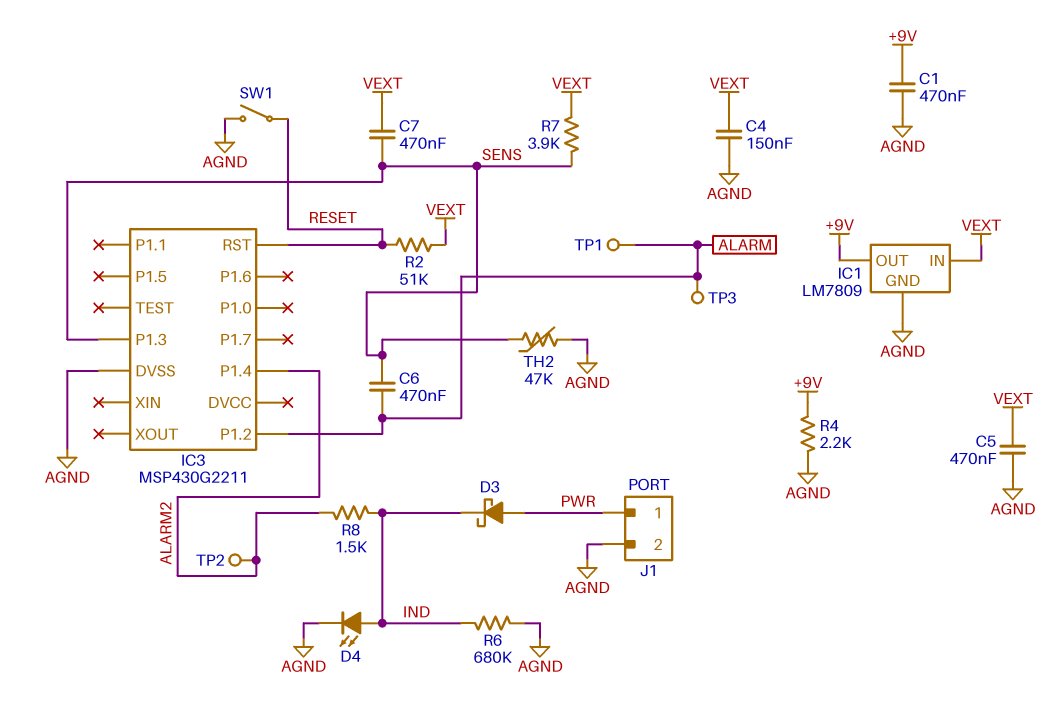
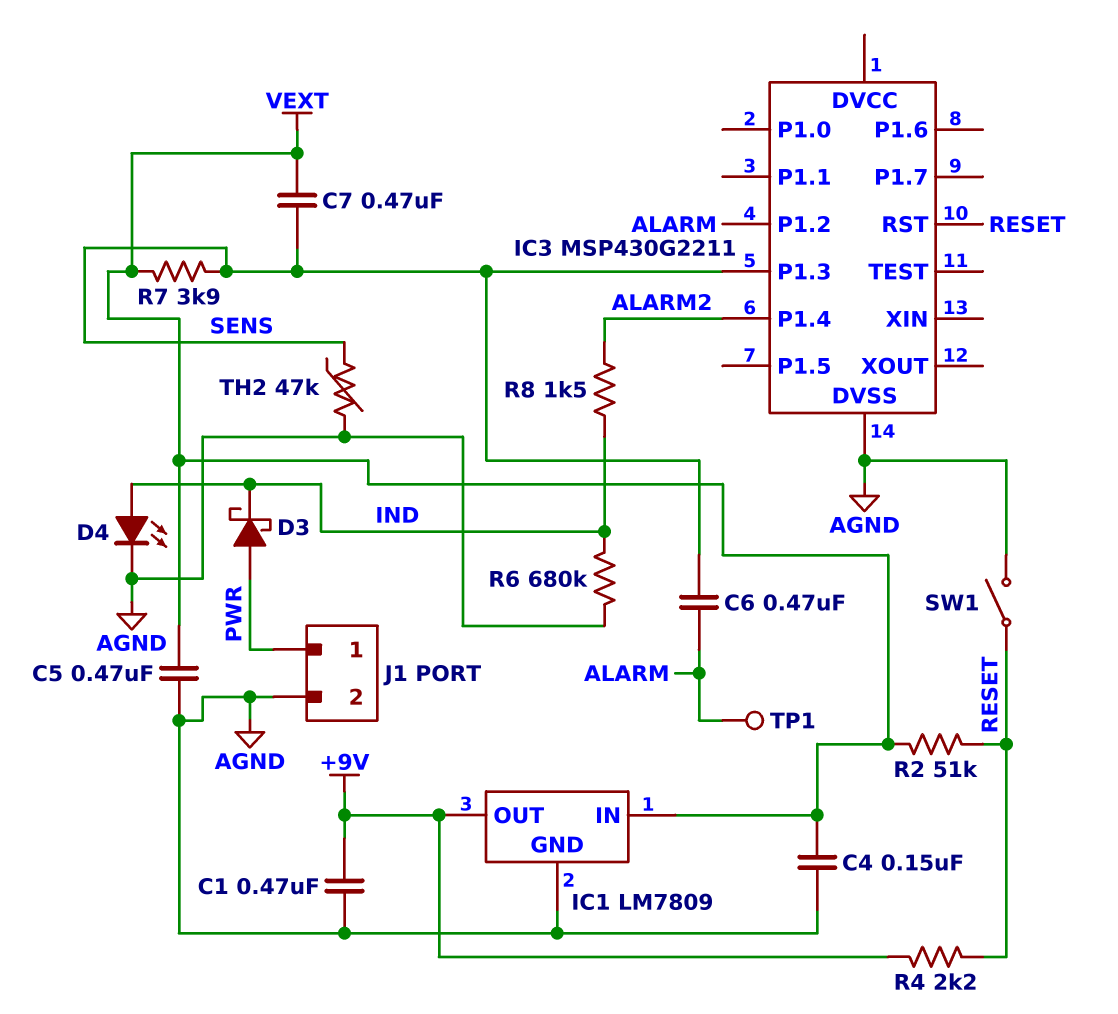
R4: 2.2k (+9V, AGND) -> 2.2k (+9V, RESET)
TP2: test point (ALARM2) -> none
TP3: test point (ALARM) -> none

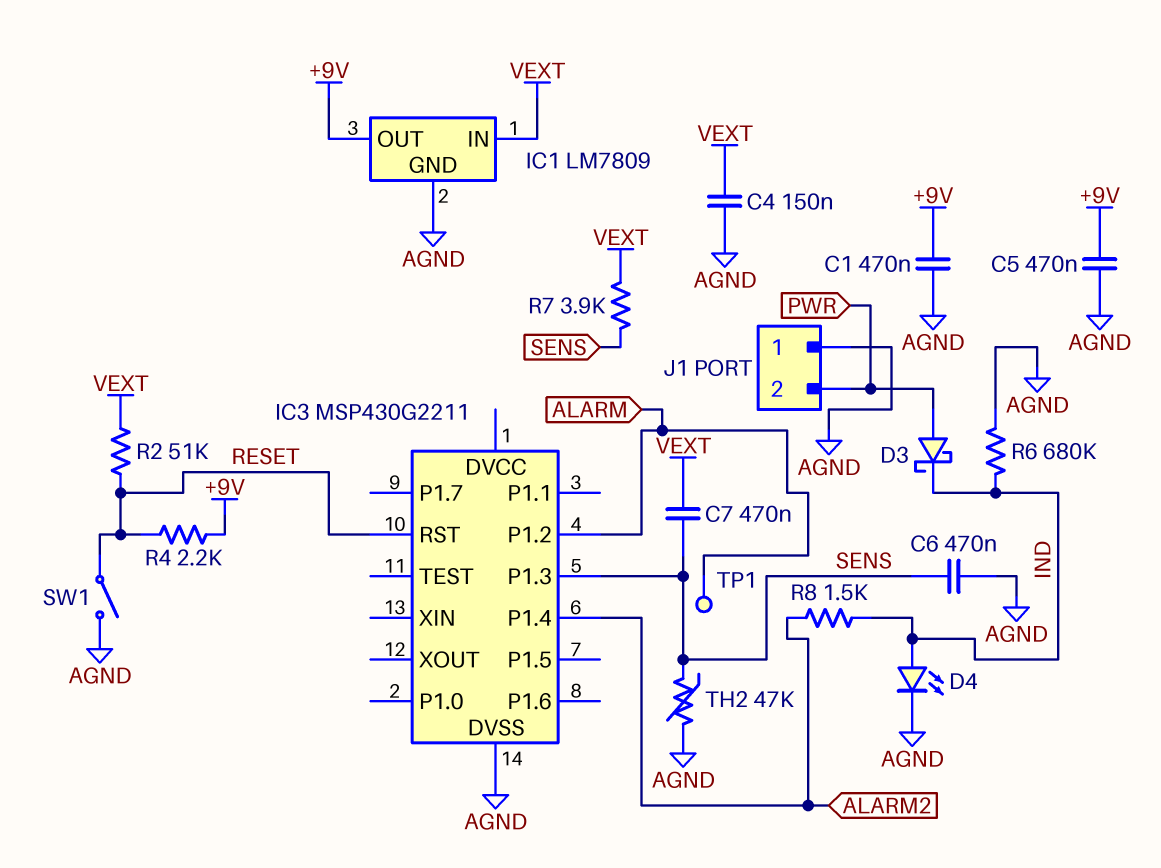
C5: 470nF (AGND, VEXT) -> 470nF (+9V, AGND)
C6: 470nF (ALARM, SENS) -> 470nF (AGND, SENS)
J1 pin 1: PWR -> AGND
J1 pin 2: AGND -> PWR

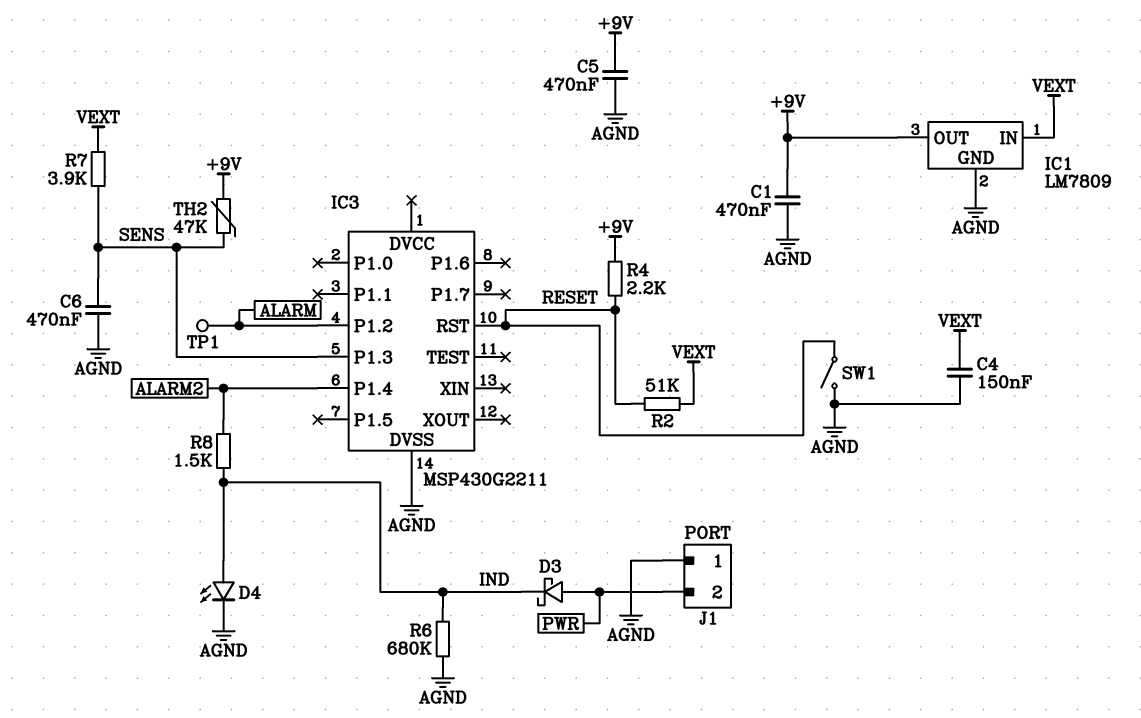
C7: 470nF (SENS, VEXT) -> none
TH2: 47k (AGND, SENS) -> 47k (+9V, SENS)

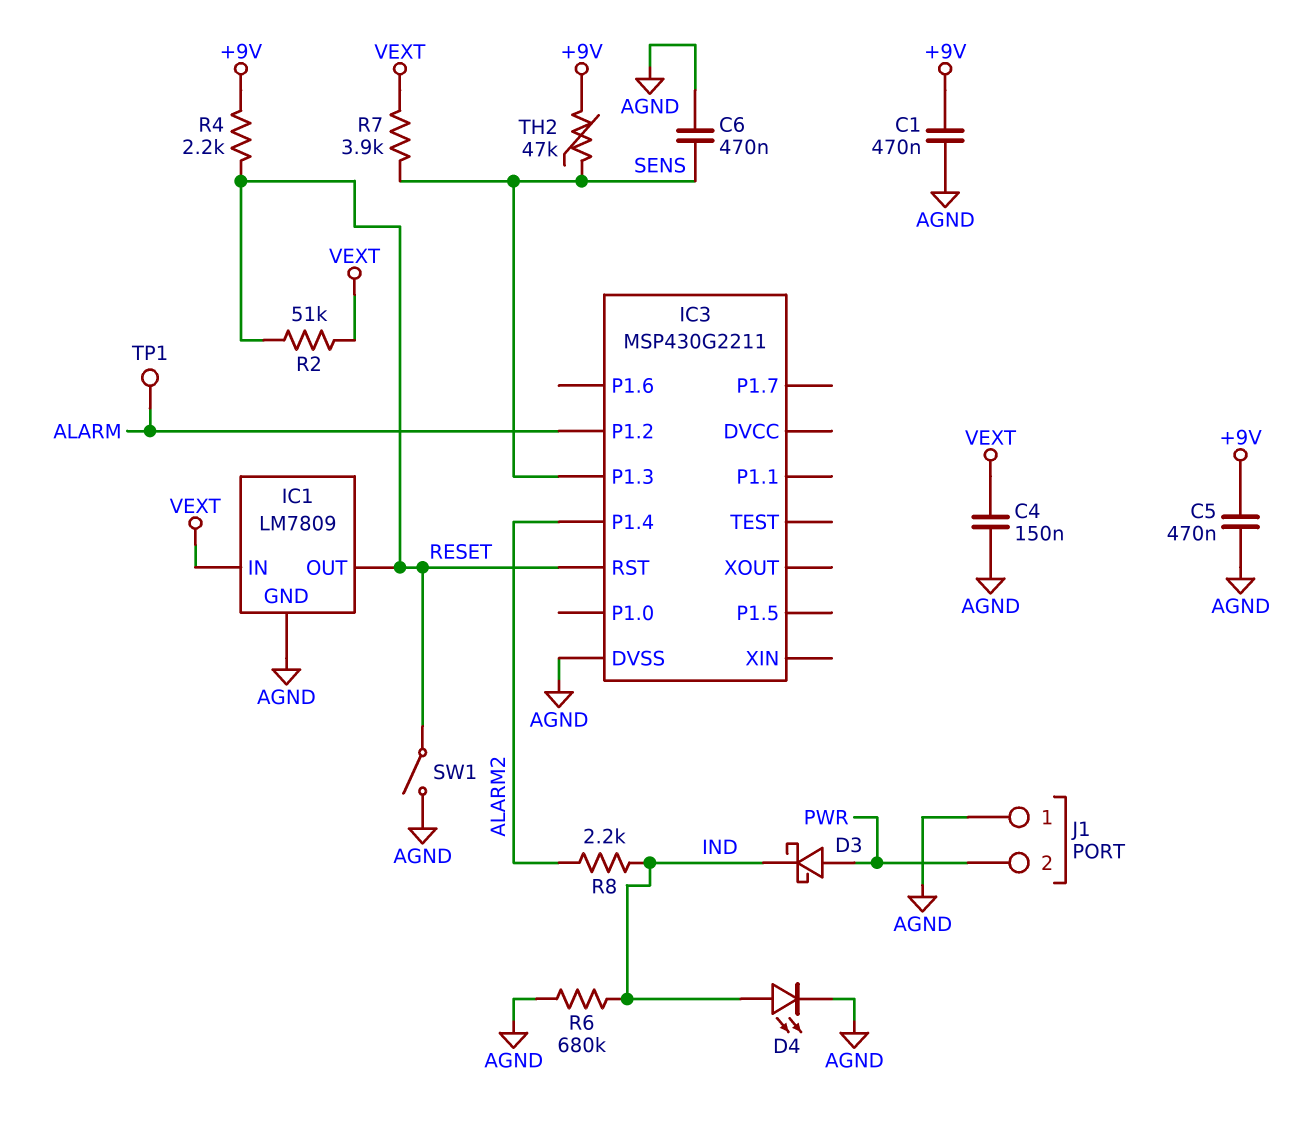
IC1 pin OUT: +9V -> RESET
R8: 1.5k (ALARM2, IND) -> 2.2k (ALARM2, IND)

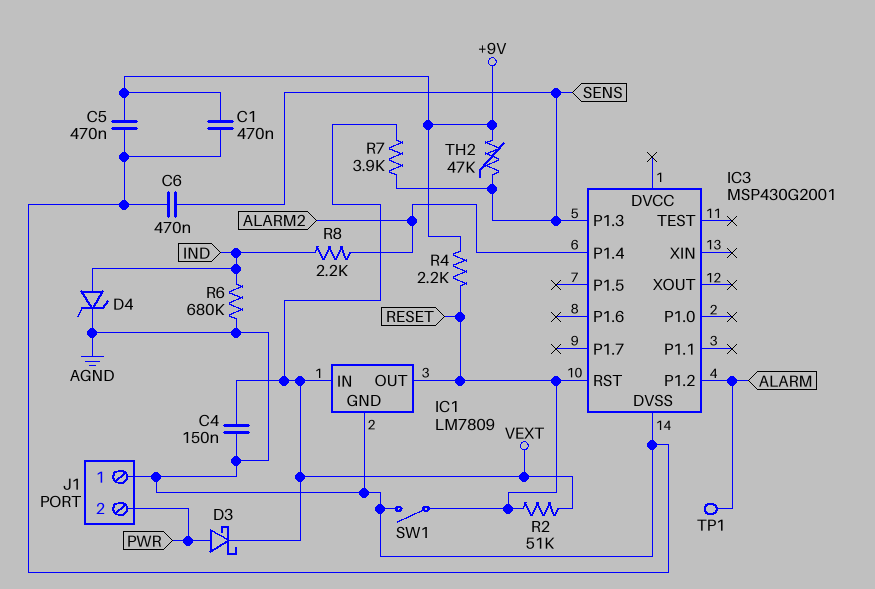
D3: schottky (A PWR, K IND) -> schottky (A PWR, K VEXT)
D4: LED (A IND, K AGND) -> zener (A IND, K AGND)
IC3: MSP430G2211 -> MSP430G2001

